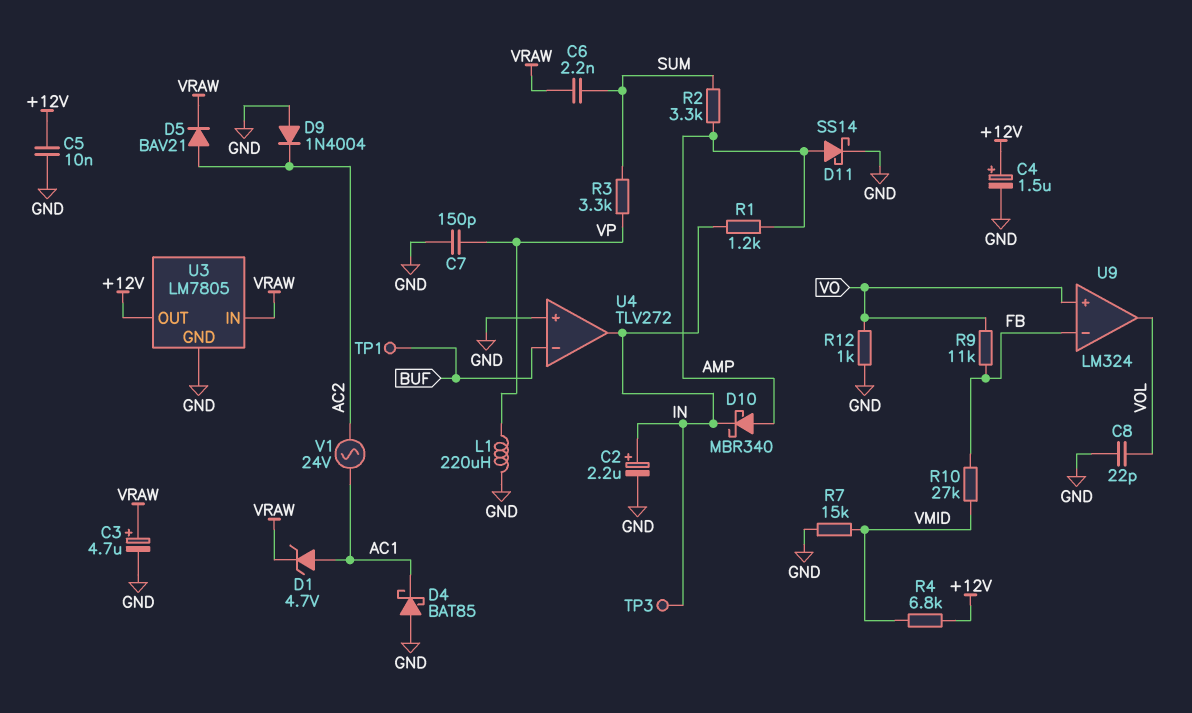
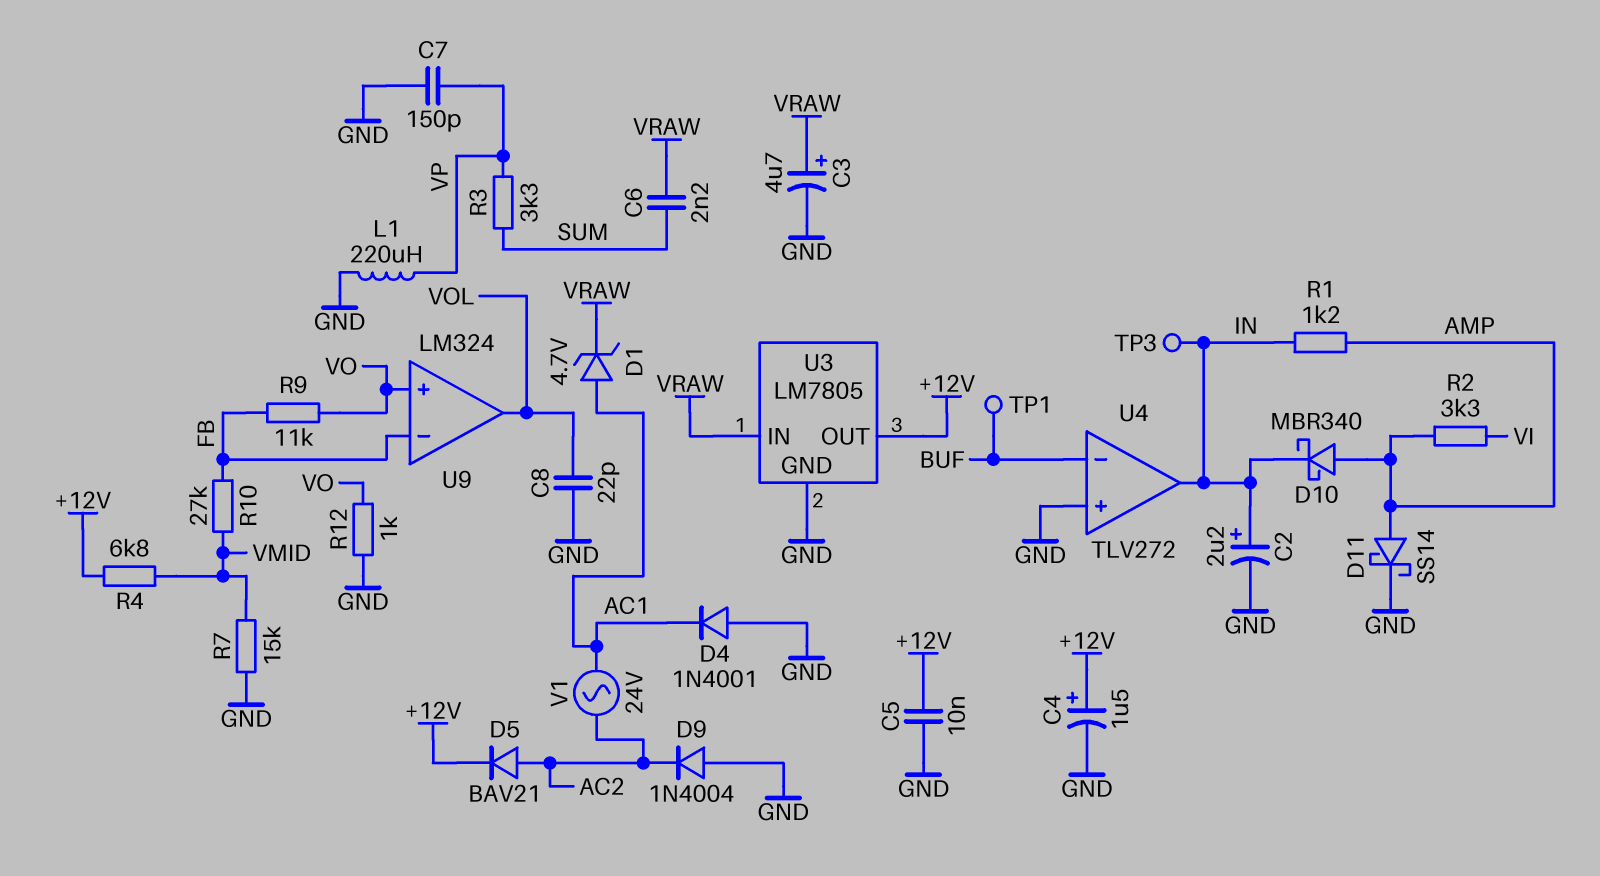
D4: schottky BAT85 (A GND, K AC1) -> diode 1N4001 (A GND, K AC1)
D5: diode BAV21 (A AC2, K VRAW) -> diode BAV21 (A AC2, K +12V)
R2: 3.3k (AMP, SUM) -> 3.3k (AMP, VI)

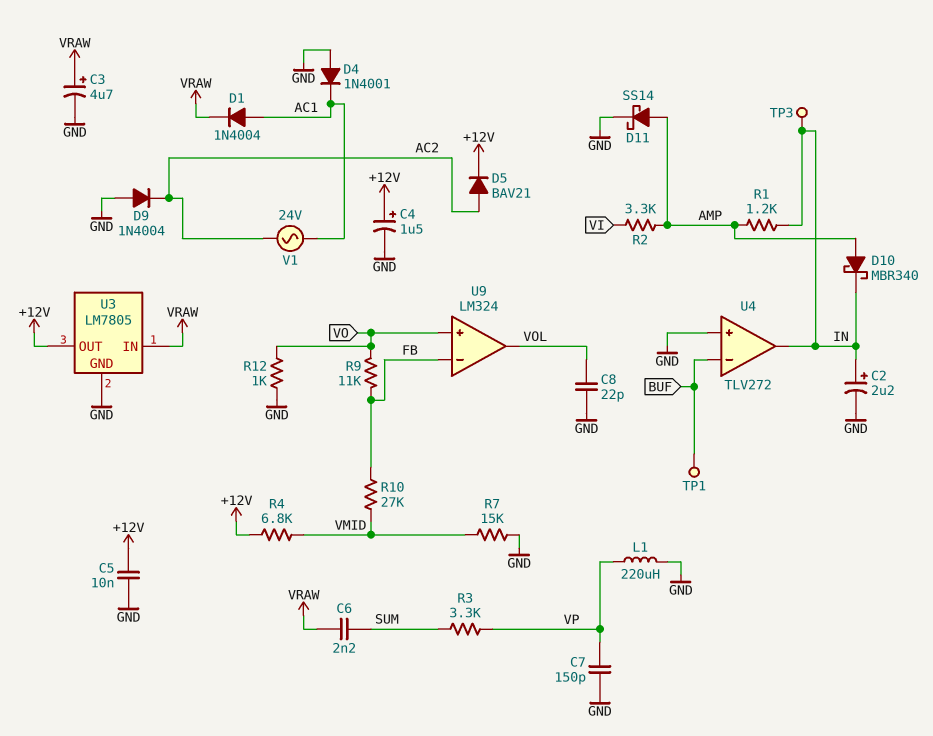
D1: zener 4.7V (A AC1, K VRAW) -> diode 1N4004 (A AC1, K VRAW)

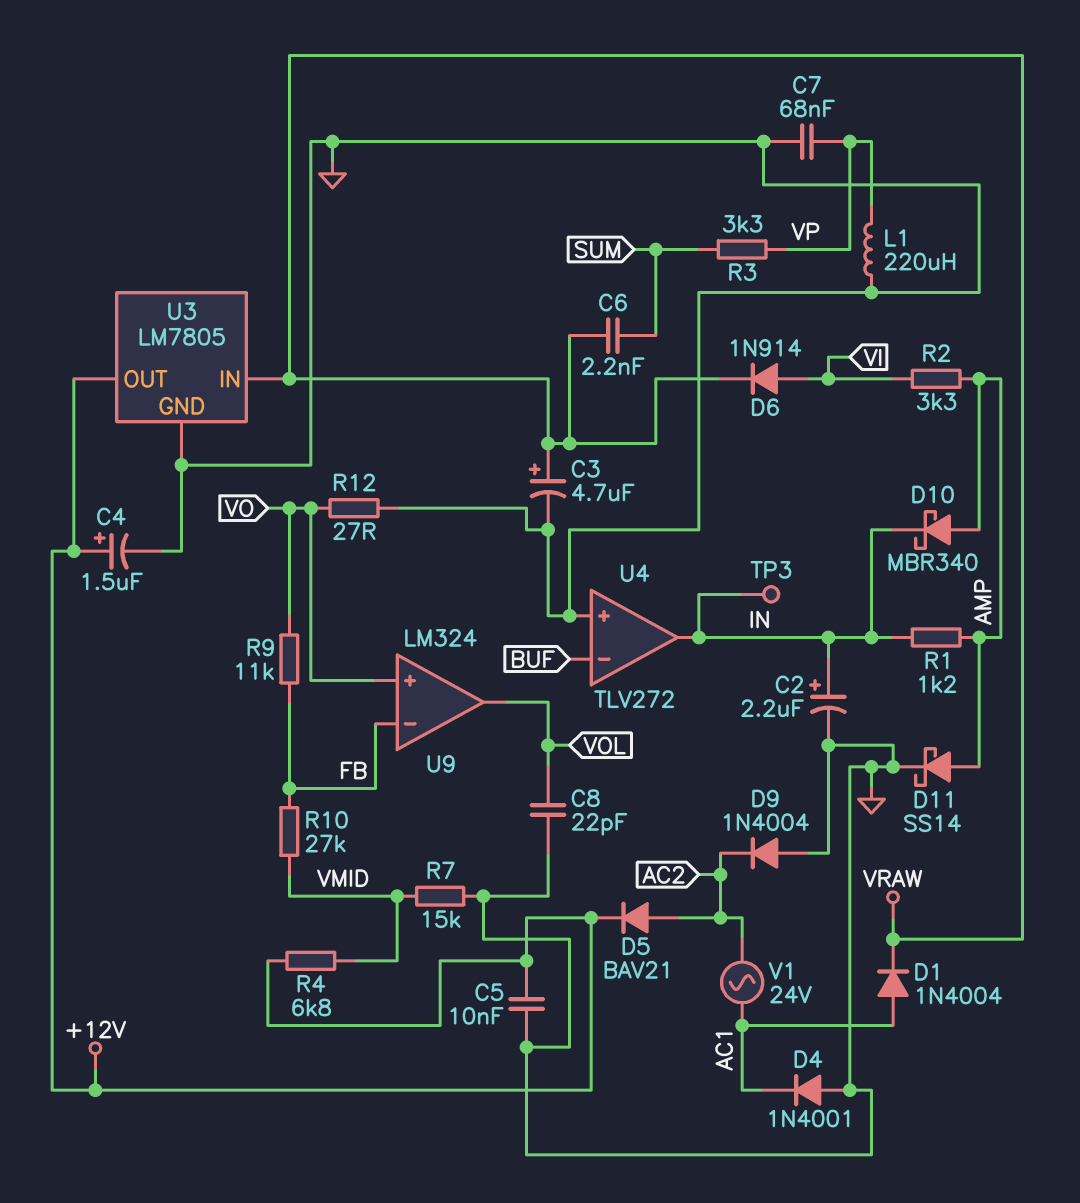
C7: 150pF (GND, VP) -> 68nF (GND, VP)
D6: none -> diode 1N914 (A VI, K VRAW)
R12: 1k (GND, VO) -> 27 (GND, VO)
TP1: test point (BUF) -> none

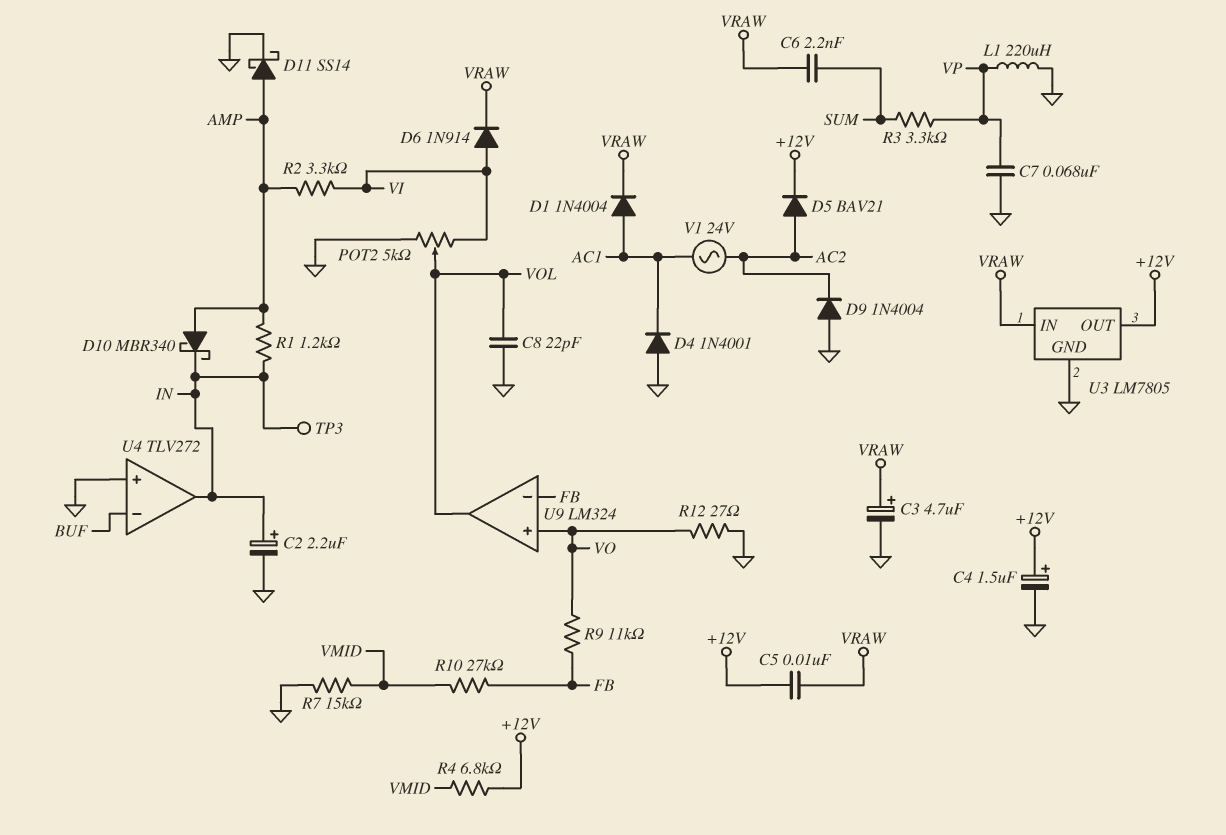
C5: 10nF (+12V, GND) -> 10nF (+12V, VRAW)
POT2: none -> 5k (GND, VI, wiper VOL)

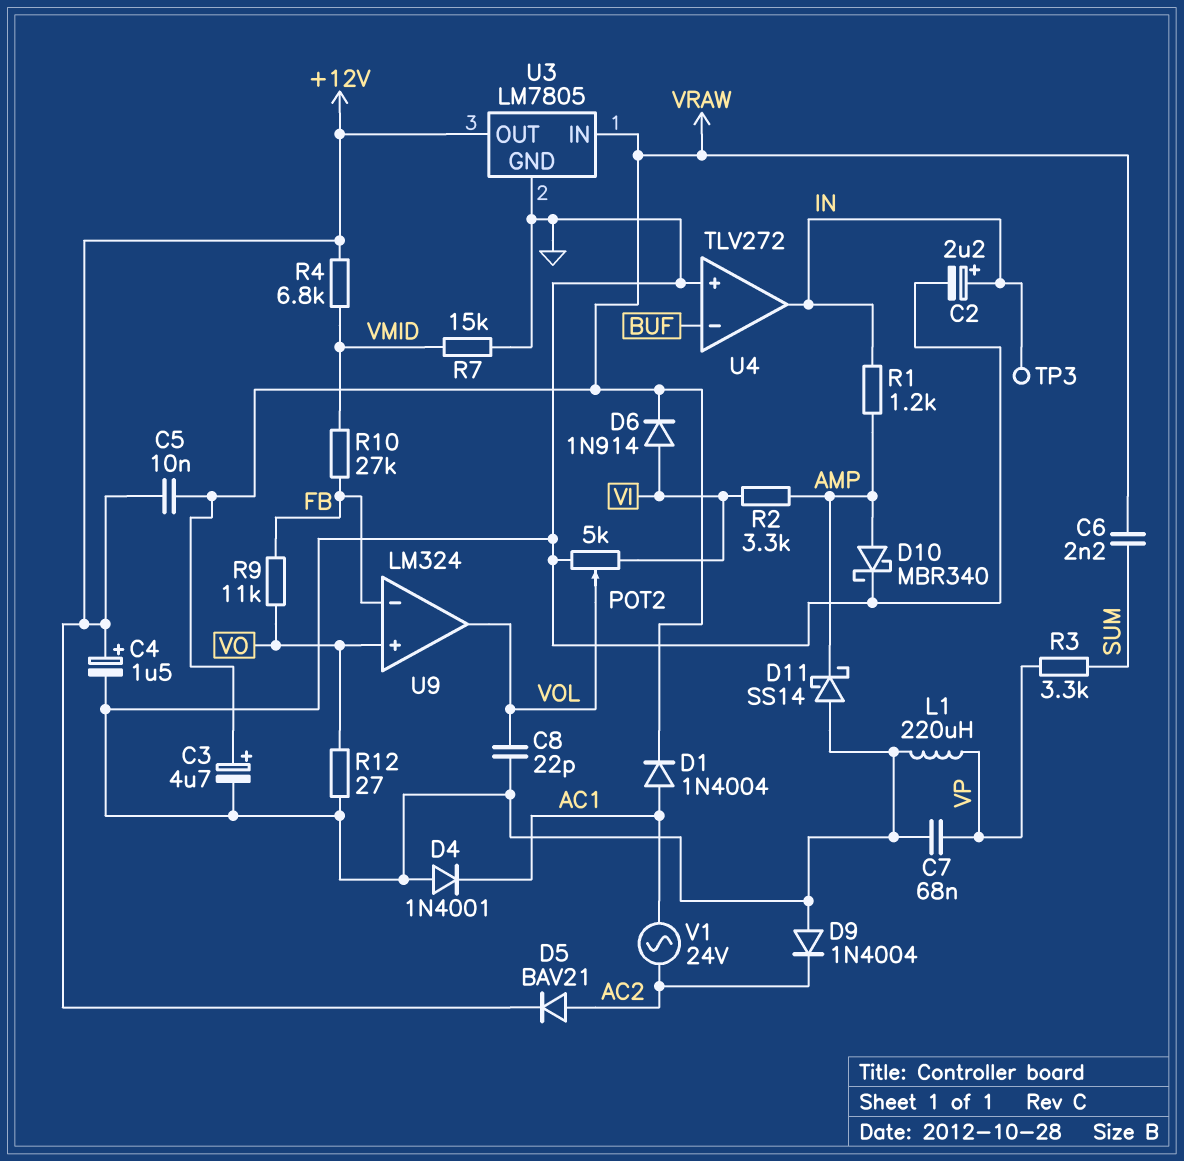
D10: schottky MBR340 (A AMP, K IN) -> schottky MBR340 (A AMP, K GND)
D11: schottky SS14 (A AMP, K GND) -> schottky SS14 (A GND, K AMP)

